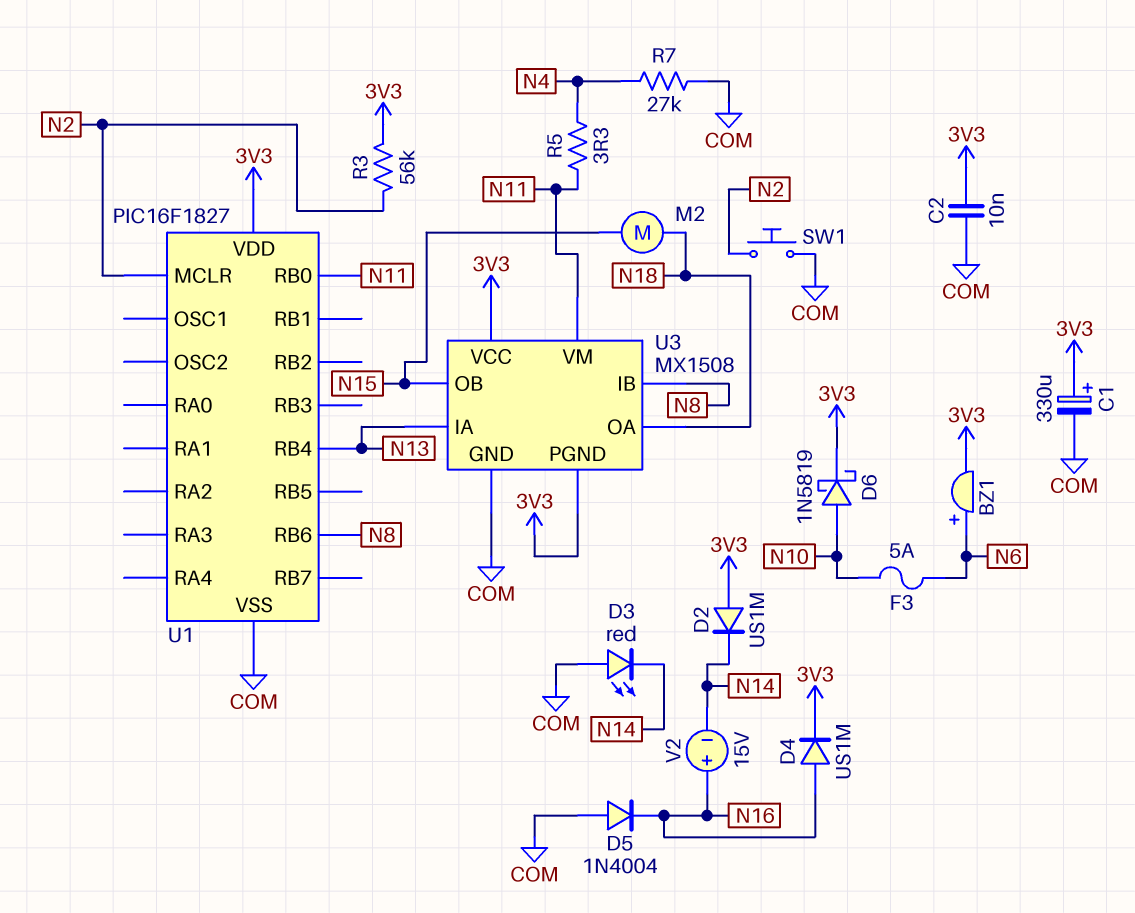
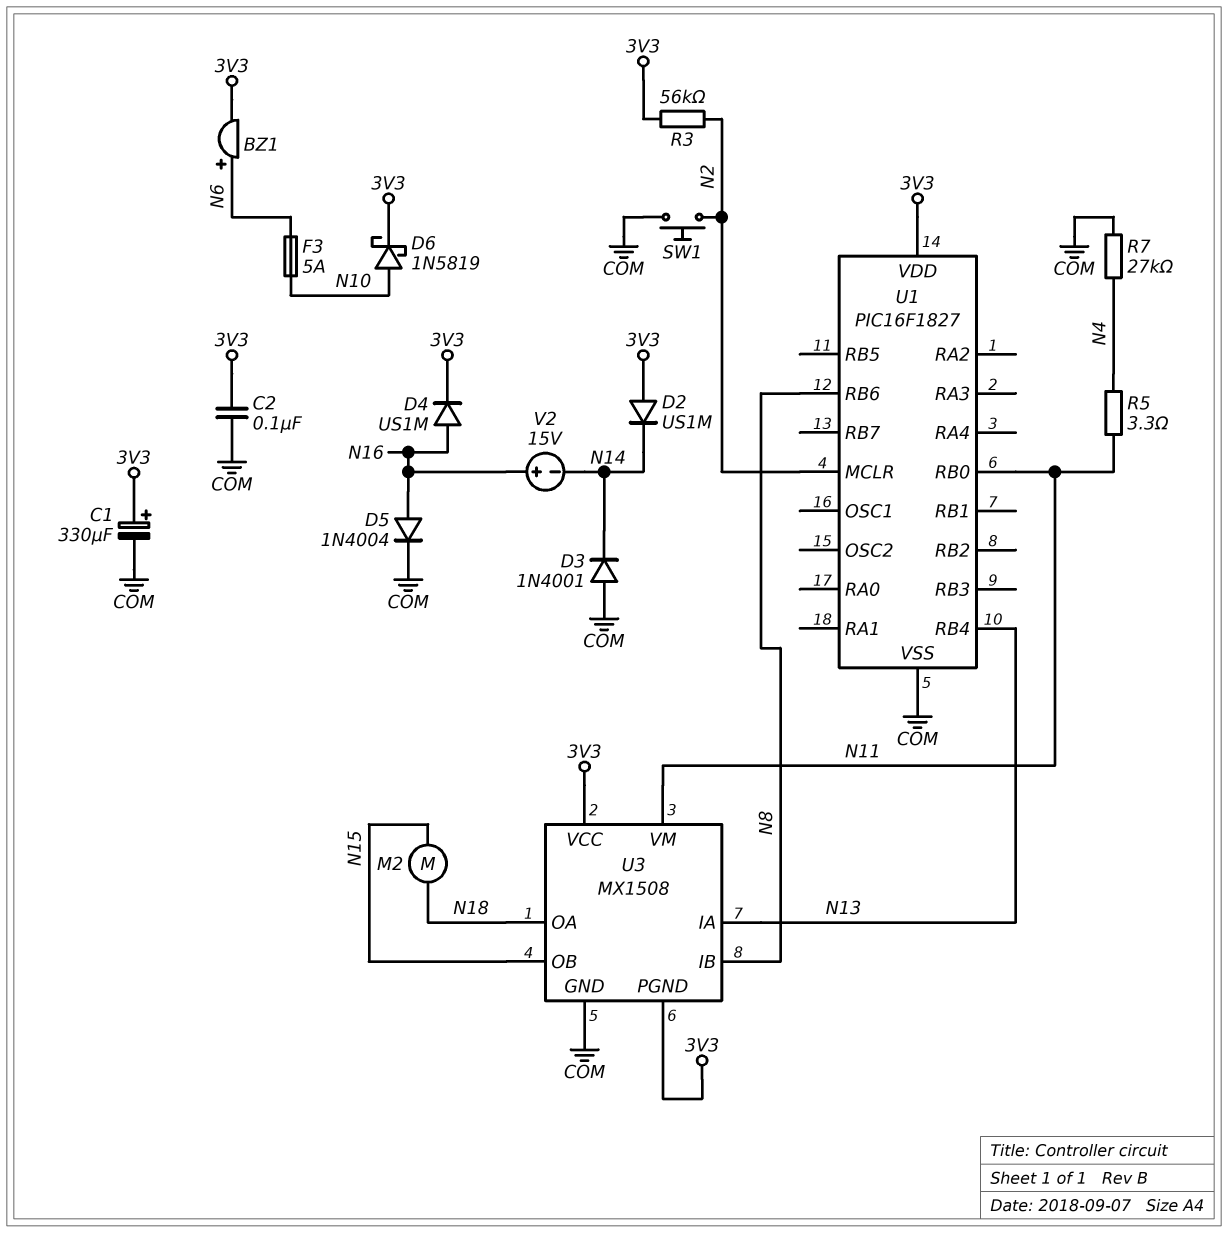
C2: 10nF (3V3, COM) -> 100nF (3V3, COM)
D3: LED red (A COM, K N14) -> diode 1N4001 (A COM, K N14)
D5: diode 1N4004 (A COM, K N16) -> diode 1N4004 (A N16, K COM)

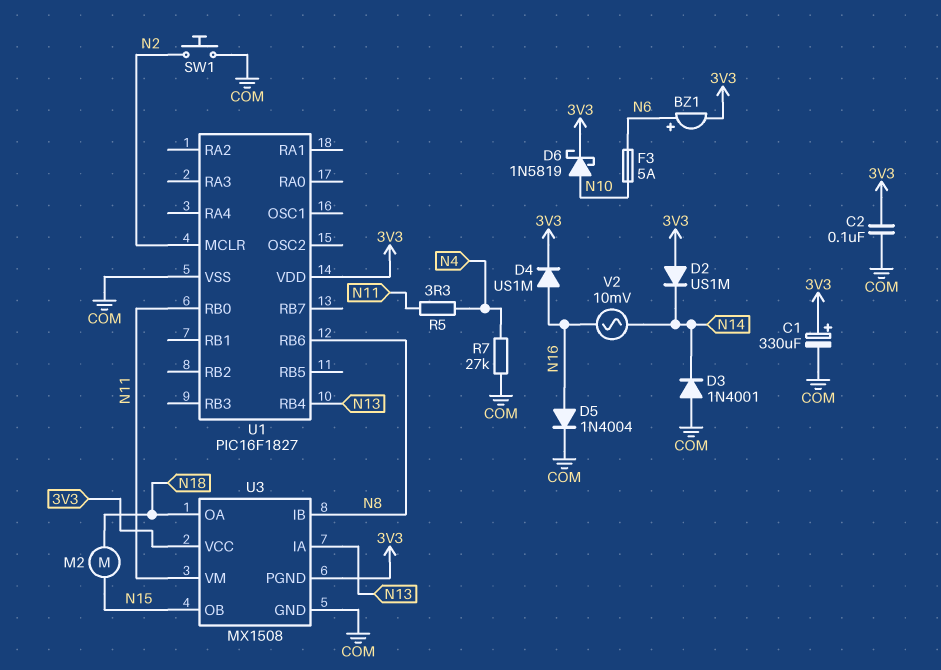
R3: 56k (3V3, N2) -> none
V2: 15V (plus N16, minus N14) -> AC 10mV (N14, N16)

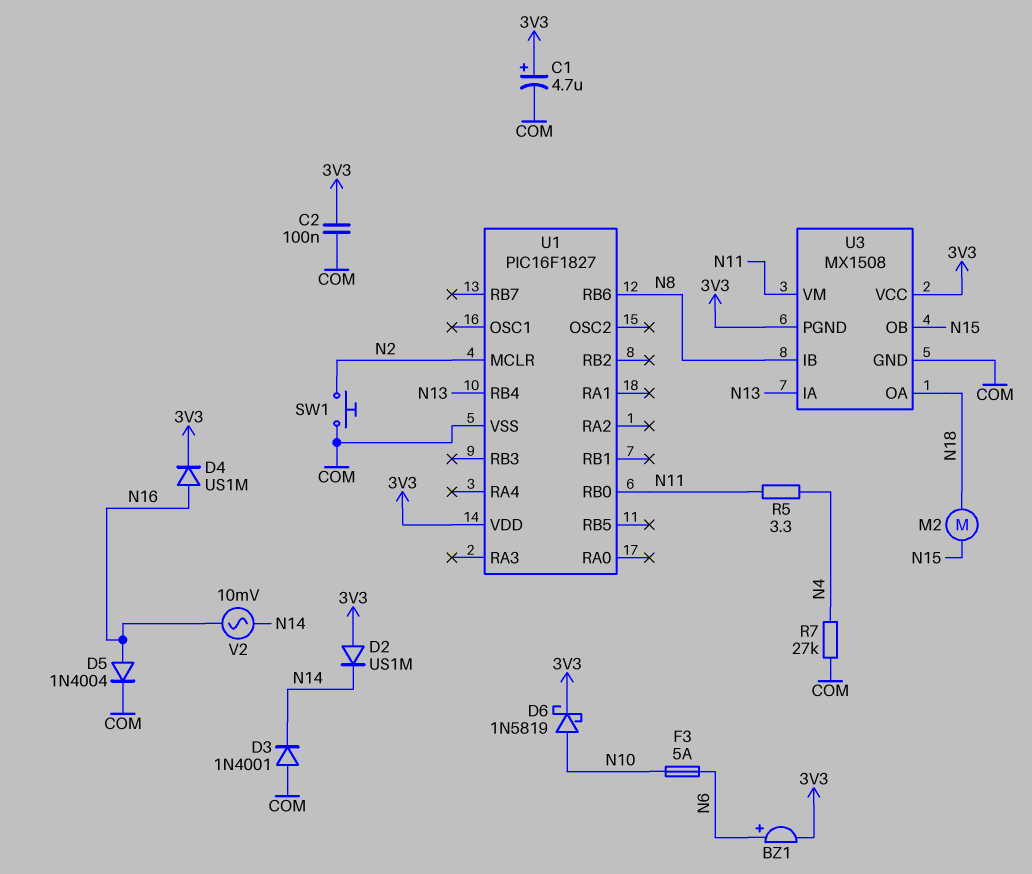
C1: 330uF (plus 3V3, minus COM) -> 4.7uF (plus 3V3, minus COM)

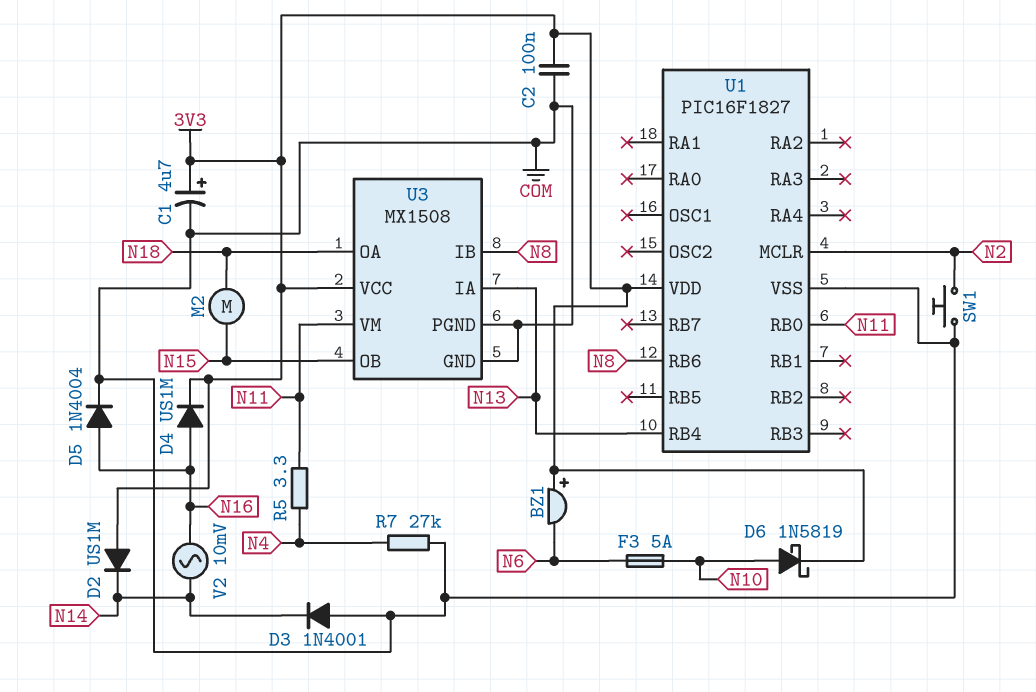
BZ1: buzzer (plus N6, minus 3V3) -> buzzer (plus 3V3, minus N6)
U3 pin PGND: 3V3 -> COM

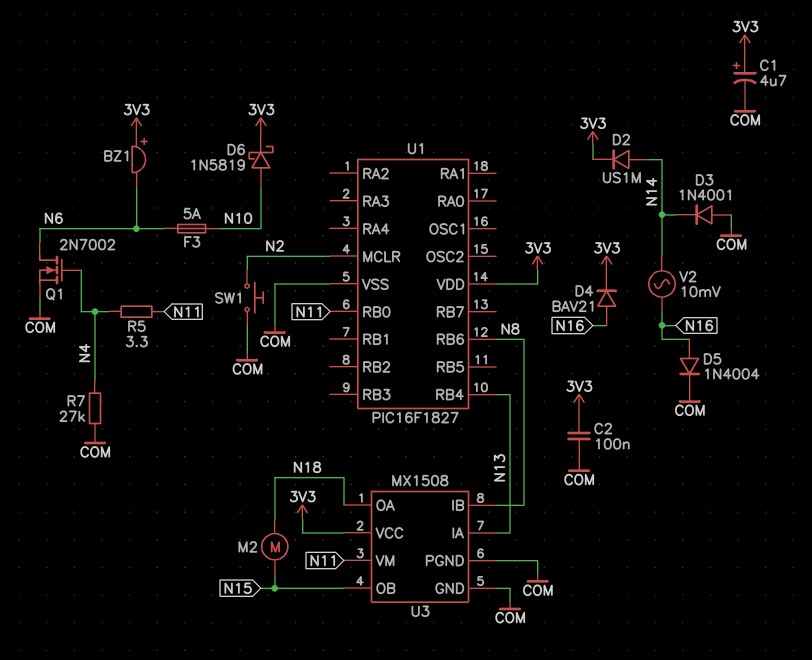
D2: diode US1M (A 3V3, K N14) -> diode US1M (A N14, K 3V3)
D4: diode US1M (A N16, K 3V3) -> diode BAV21 (A N16, K 3V3)
Q1: none -> NMOS 2N7002 (G N4, D N6, S COM)

